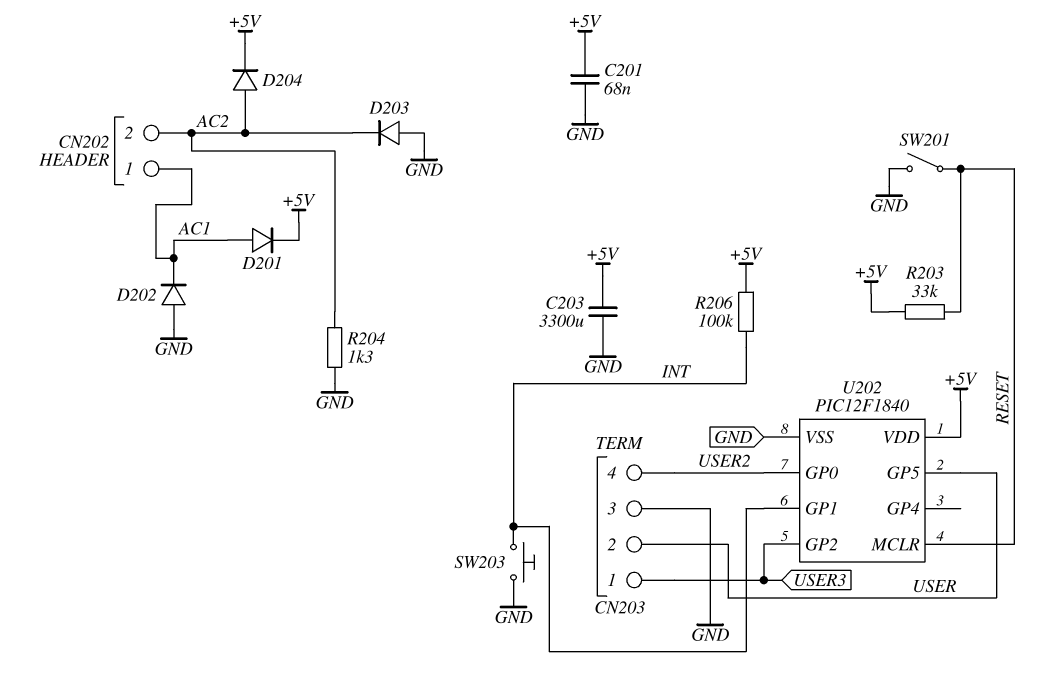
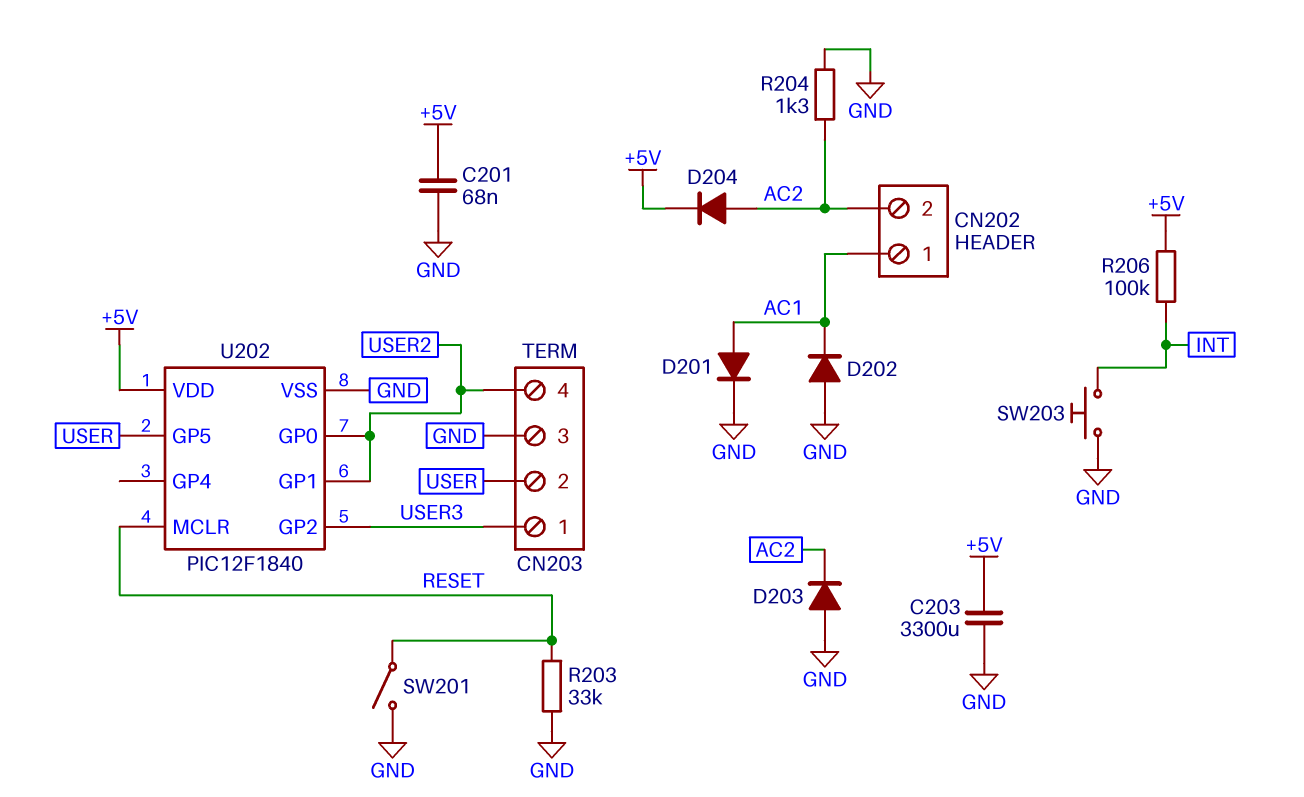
D201: diode (A AC1, K +5V) -> diode (A AC1, K GND)
R203: 33k (+5V, RESET) -> 33k (GND, RESET)
U202 pin GP1: INT -> USER2

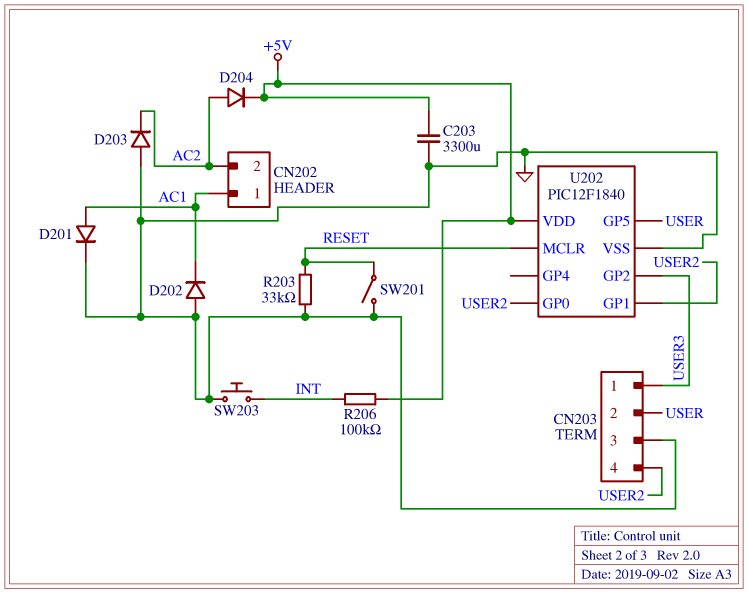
C201: 68nF (+5V, GND) -> none
R204: 1.3k (AC2, GND) -> none

